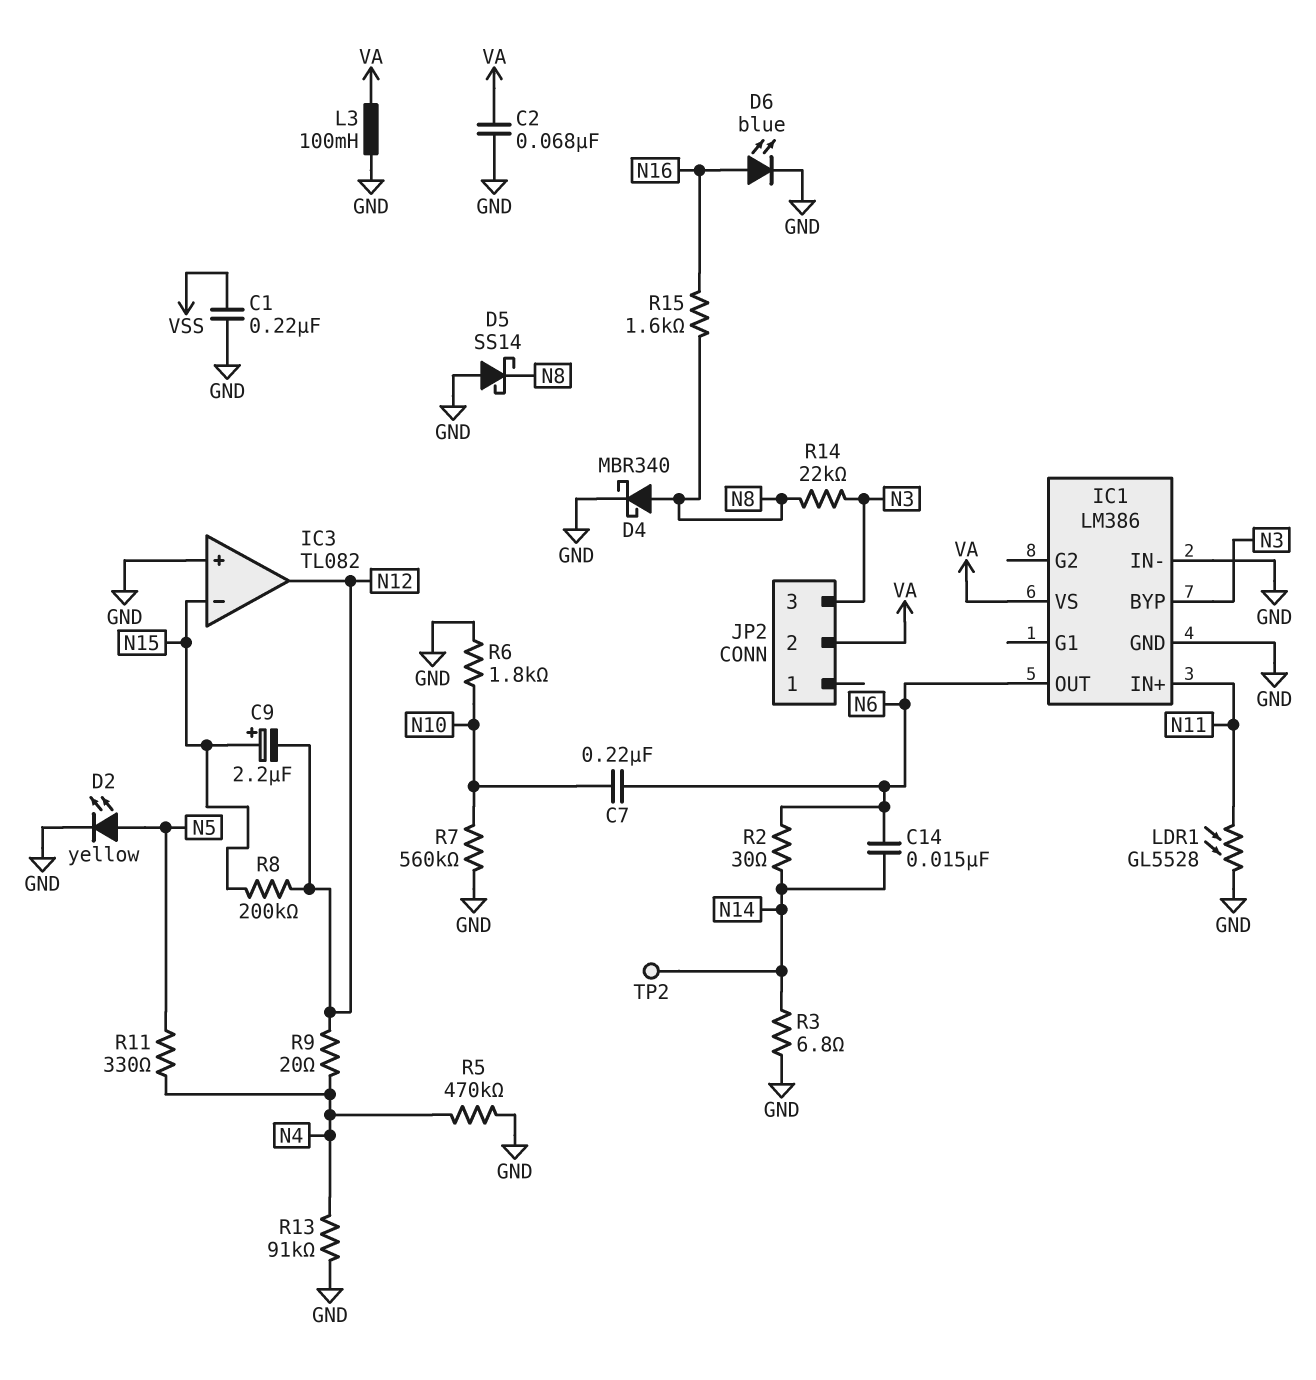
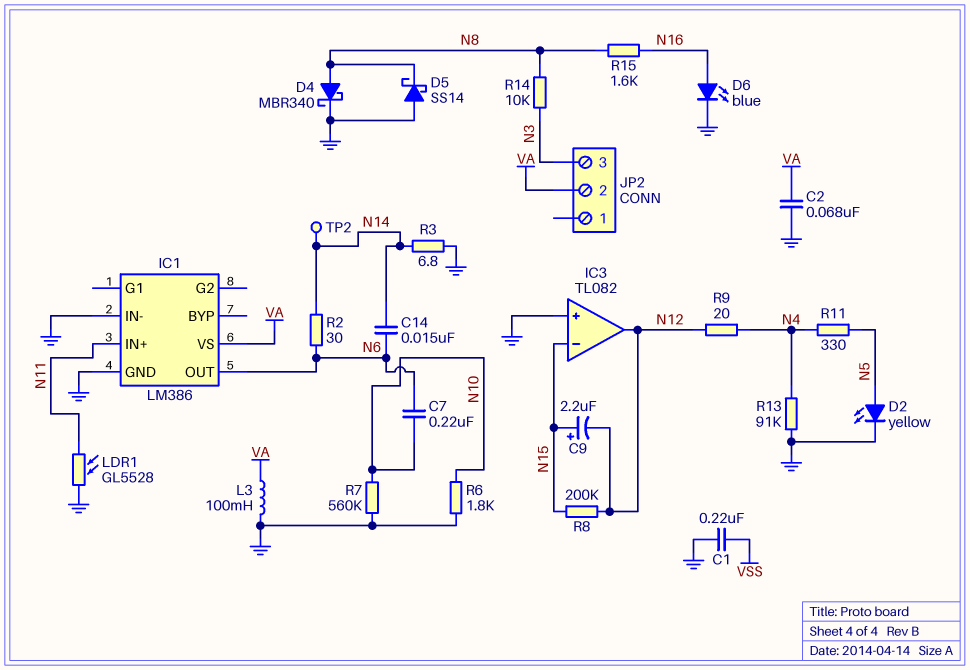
IC1 pin BYP: N3 -> none
R5: 470k (GND, N4) -> none
R14: 22k (N3, N8) -> 10k (N3, N8)

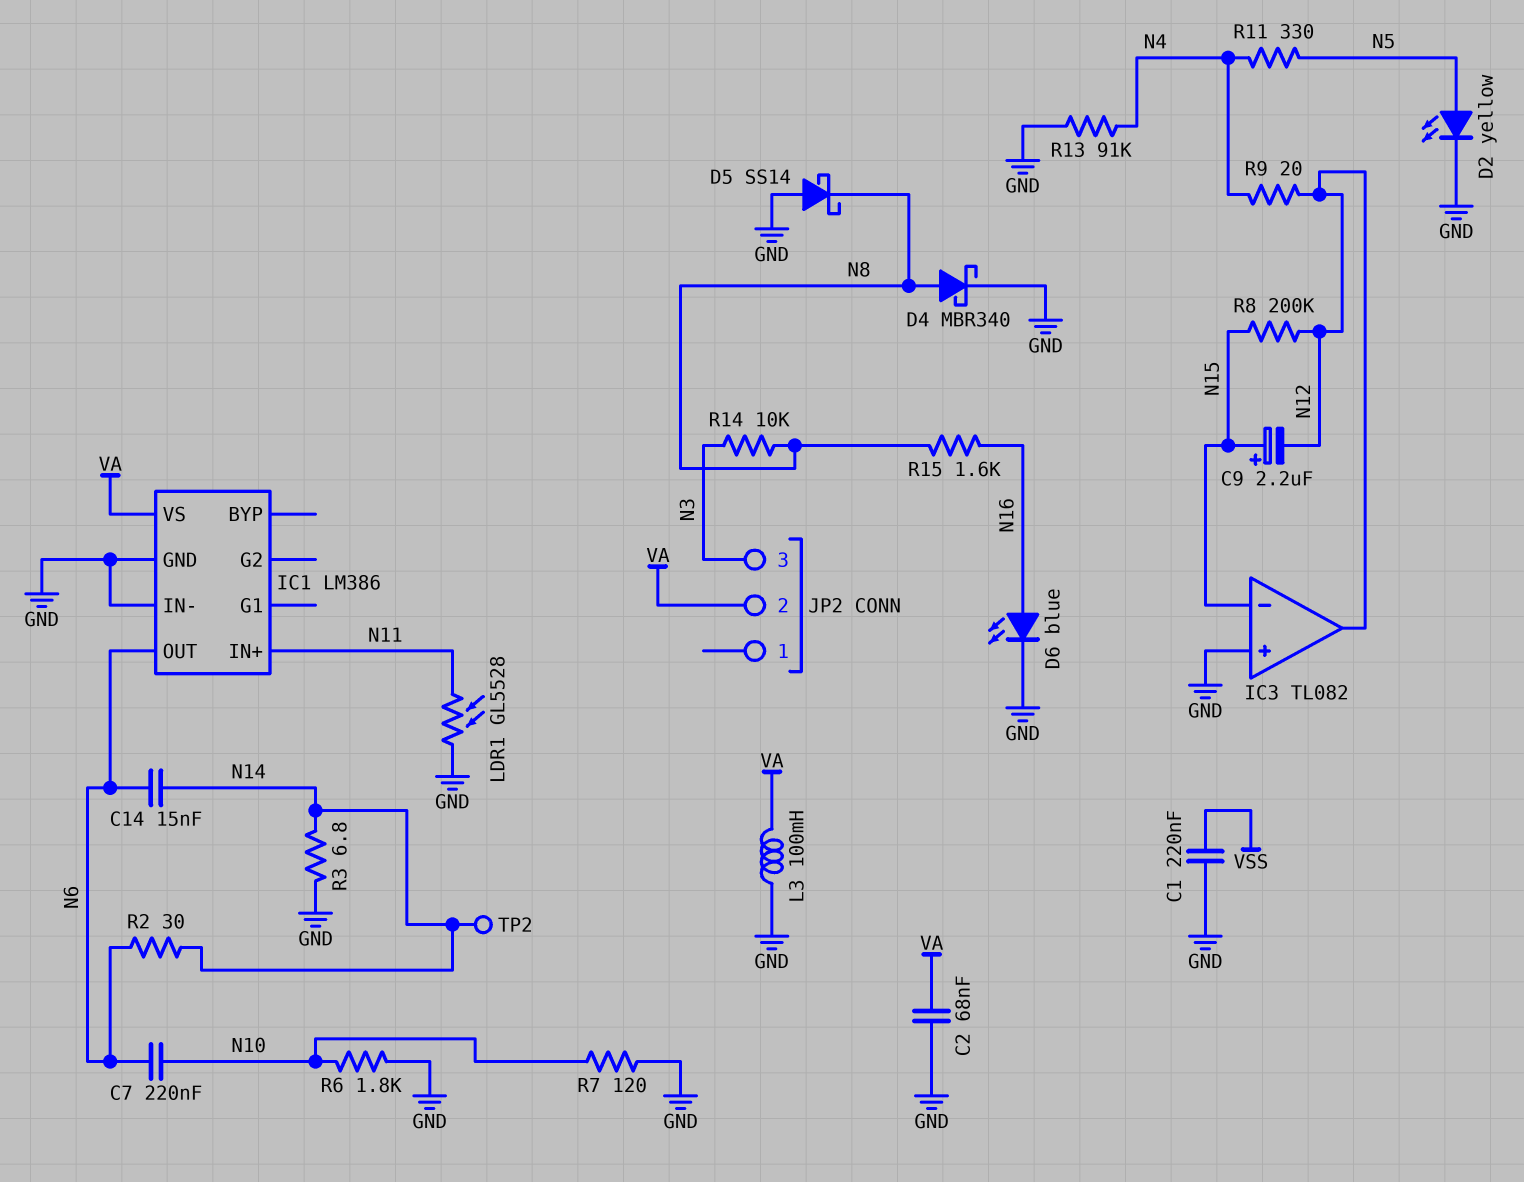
R7: 560k (GND, N10) -> 120 (GND, N10)

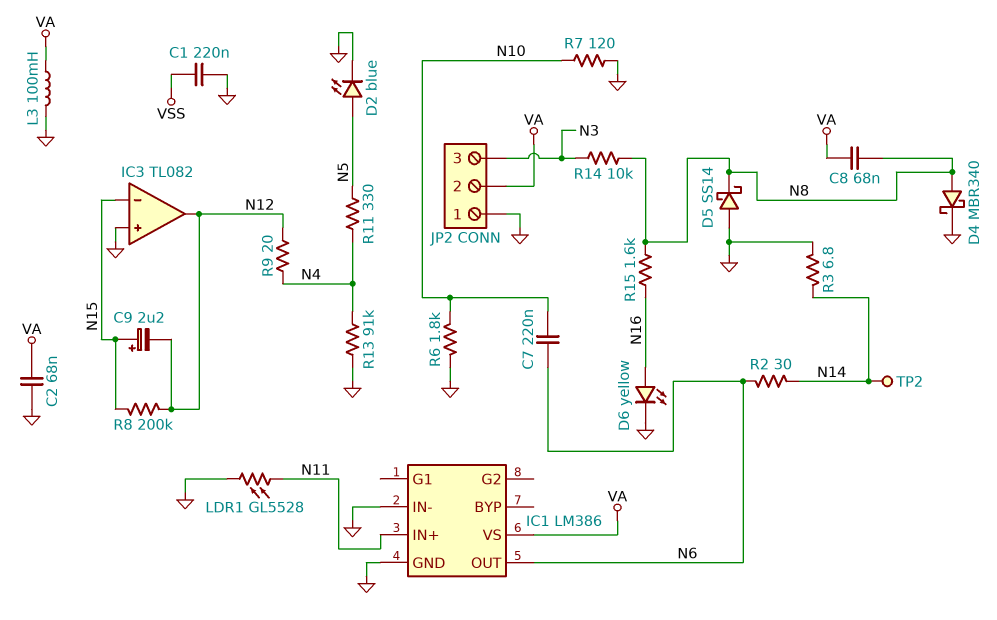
C8: none -> 68nF (N8, VA)
C14: 15nF (N6, N14) -> none
D2: LED yellow (A N5, K GND) -> LED blue (A N5, K GND)
D6: LED blue (A N16, K GND) -> LED yellow (A N16, K GND)
JP2 pin 1: none -> GND

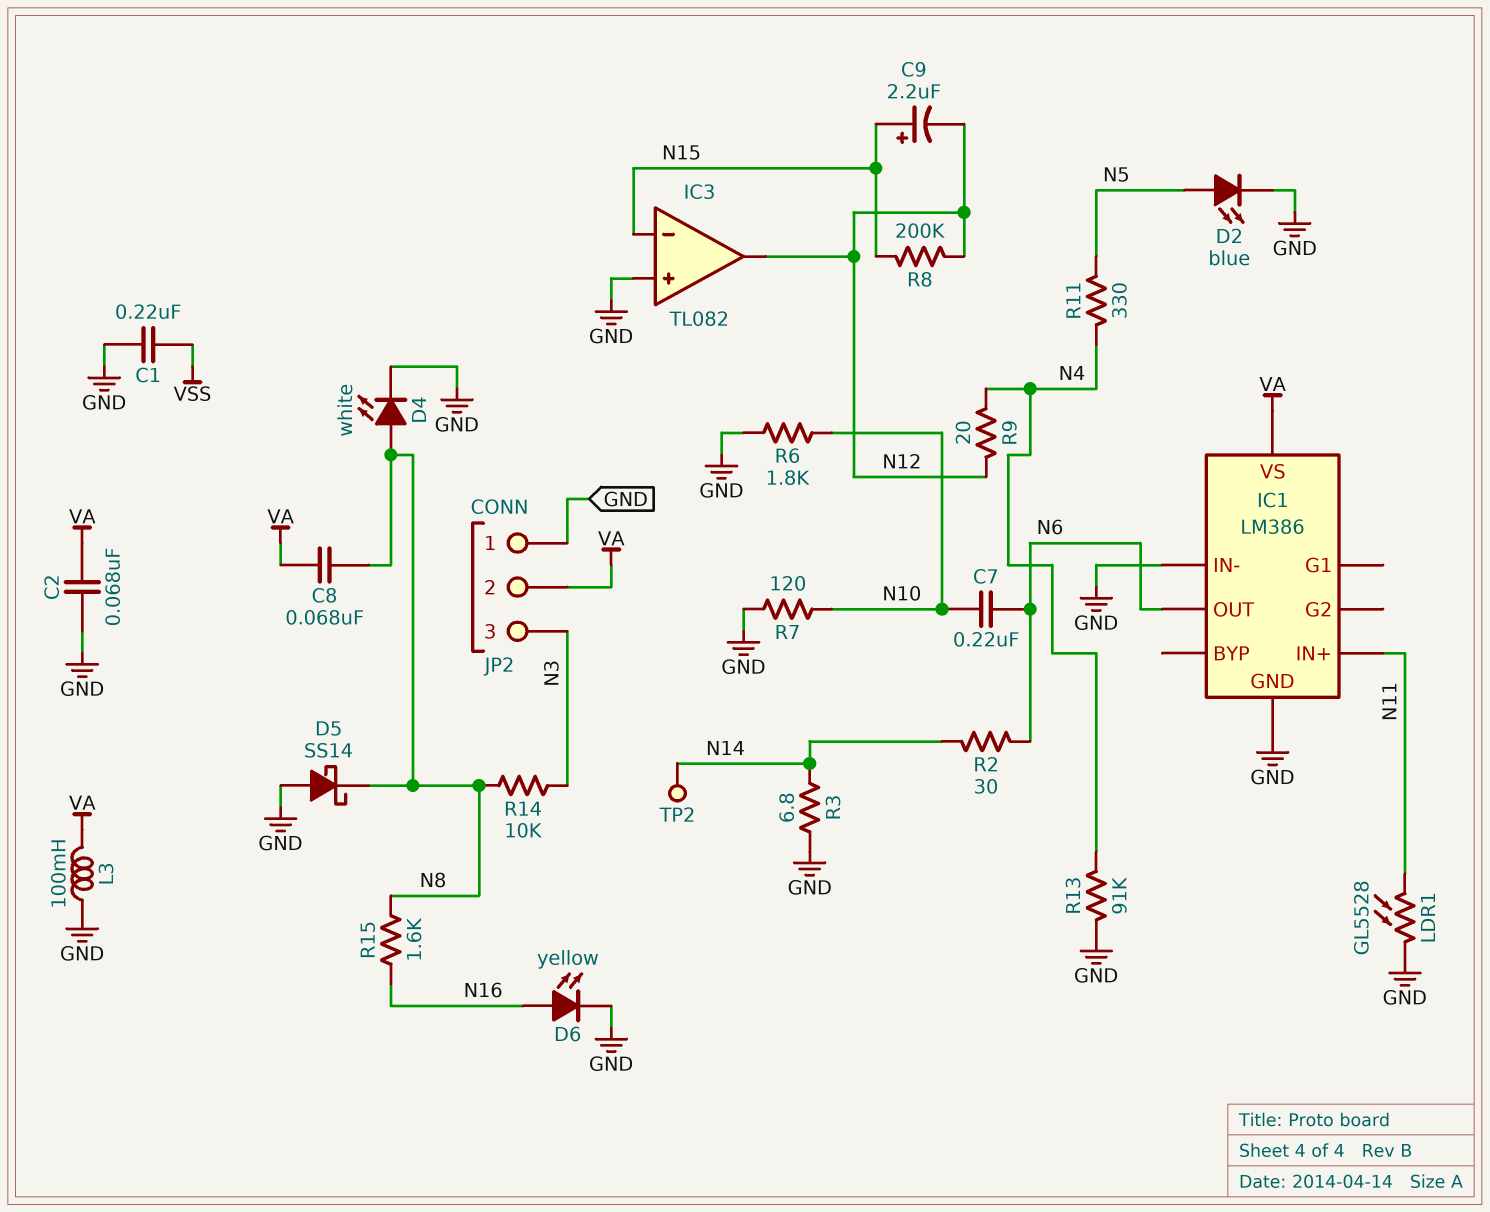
D4: schottky MBR340 (A N8, K GND) -> LED white (A N8, K GND)

